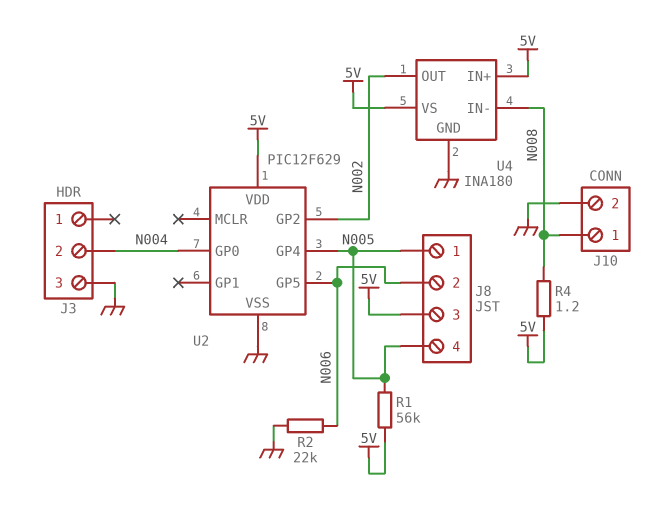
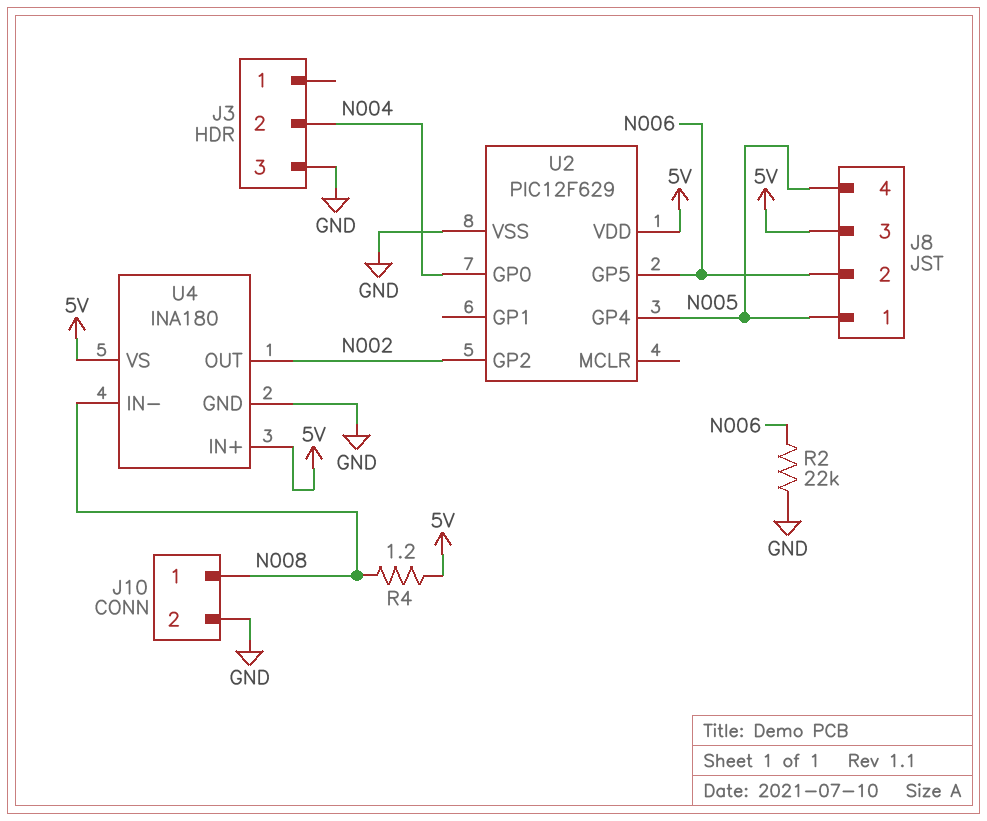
R1: 56k (5V, N005) -> none

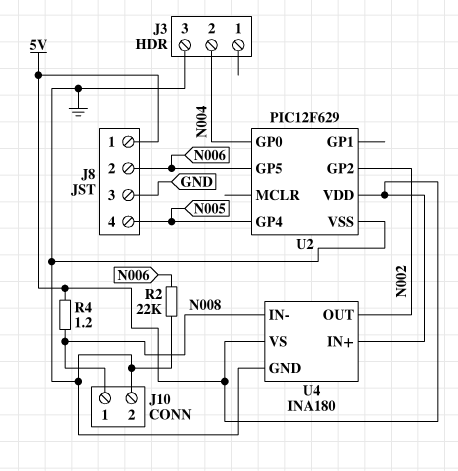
J8 pin 1: N005 -> 5V
J8 pin 3: 5V -> GND

